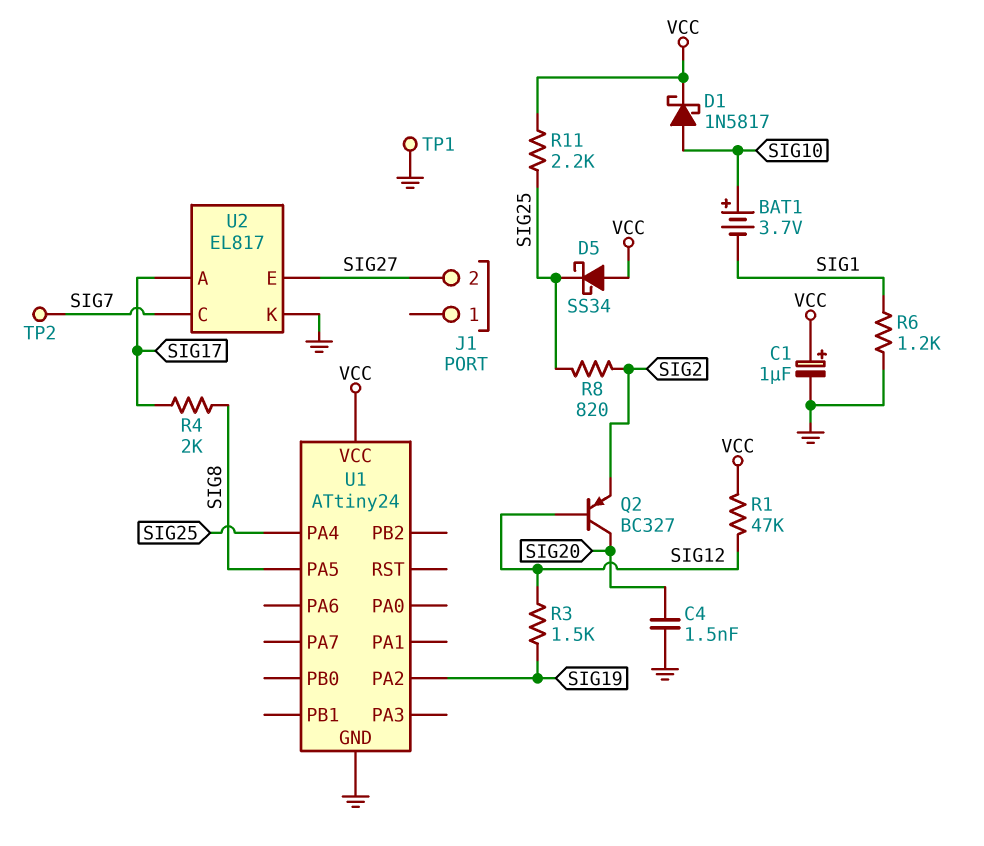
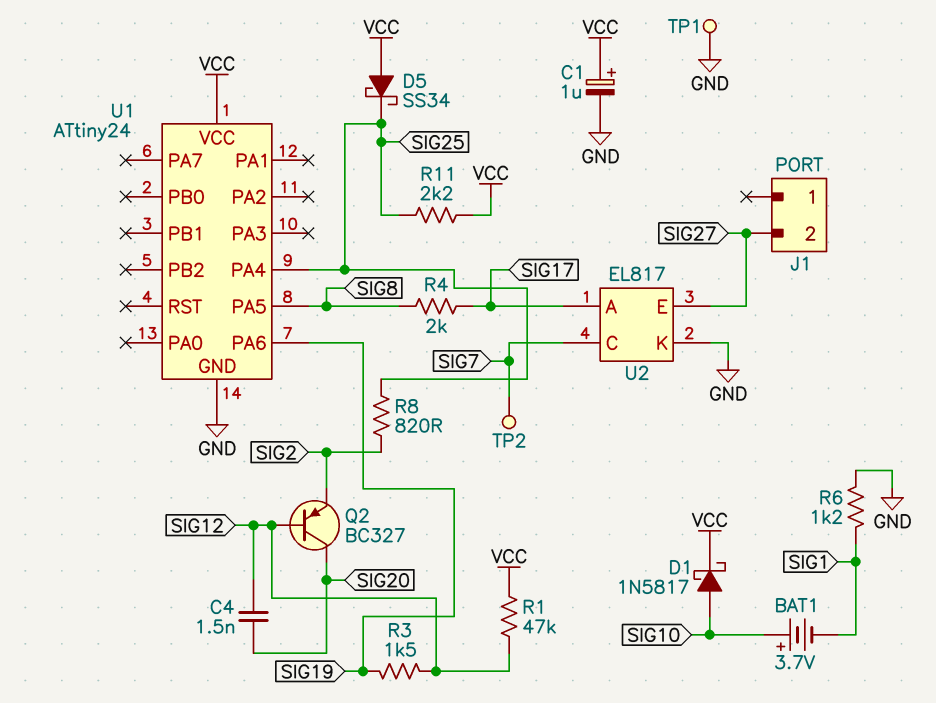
C4: 1.5nF (GND, SIG20) -> 1.5nF (SIG12, SIG20)
U1 pin PA2: SIG19 -> none
U1 pin PA6: none -> SIG19

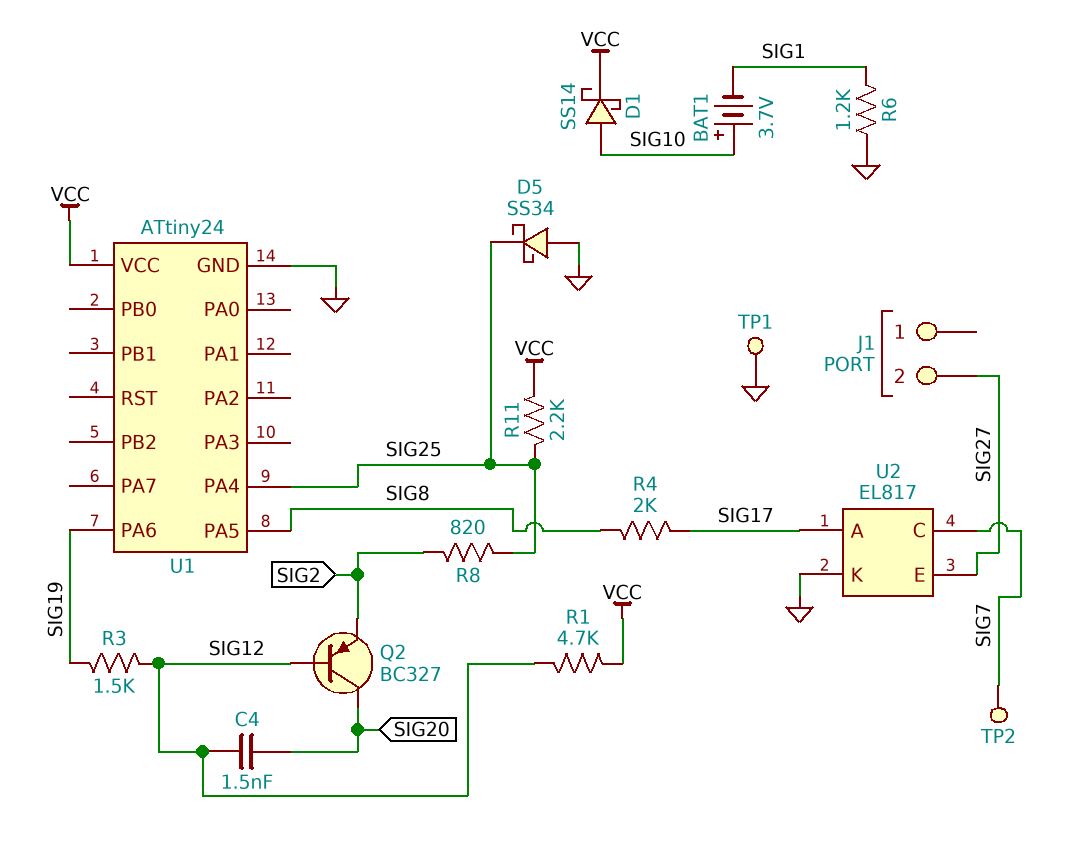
C1: 1uF (plus VCC, minus GND) -> none
D1: schottky 1N5817 (A SIG10, K VCC) -> schottky SS14 (A SIG10, K VCC)
D5: schottky SS34 (A VCC, K SIG25) -> schottky SS34 (A GND, K SIG25)
R1: 47k (SIG12, VCC) -> 4.7k (SIG12, VCC)

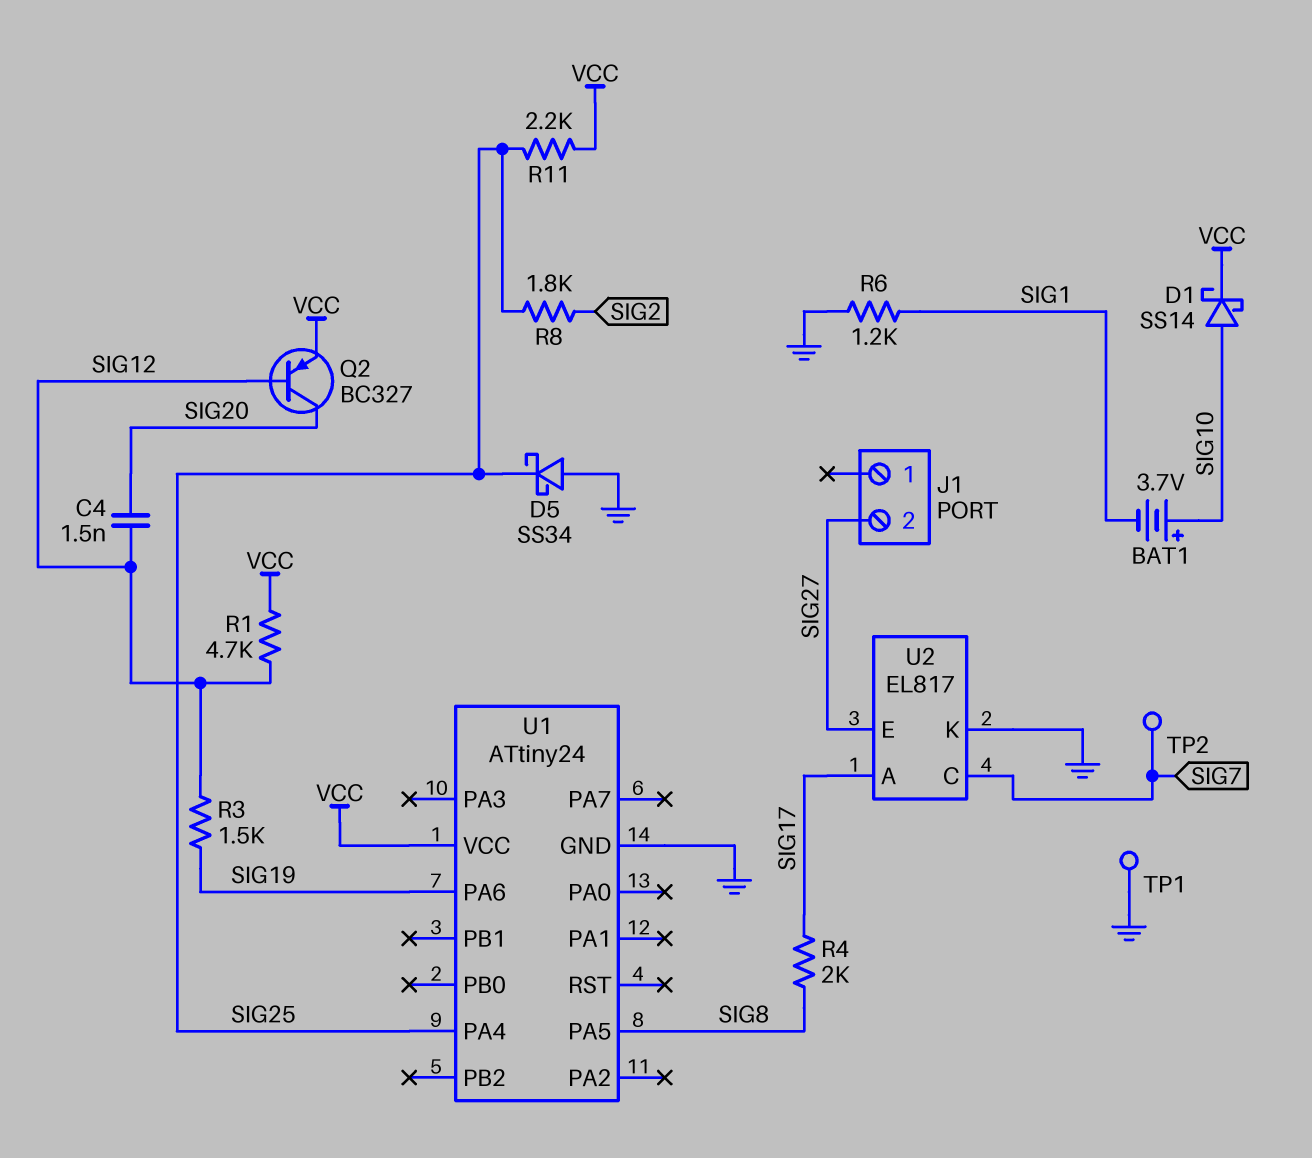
Q2: PNP BC327 (B SIG12, C SIG20, E SIG2) -> PNP BC327 (B SIG12, C SIG20, E VCC)
R8: 820 (SIG2, SIG25) -> 1.8k (SIG2, SIG25)

